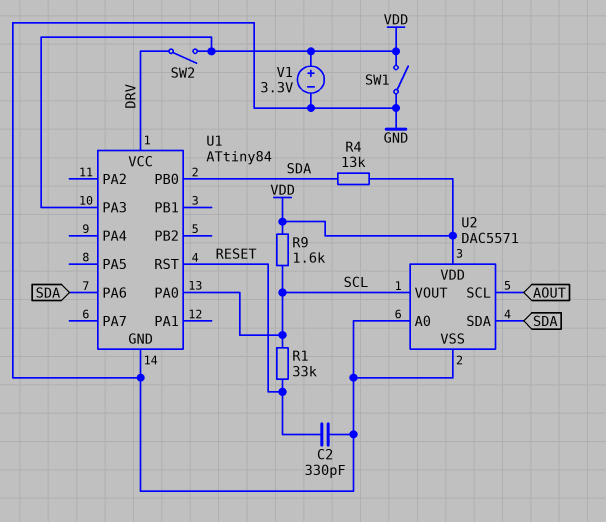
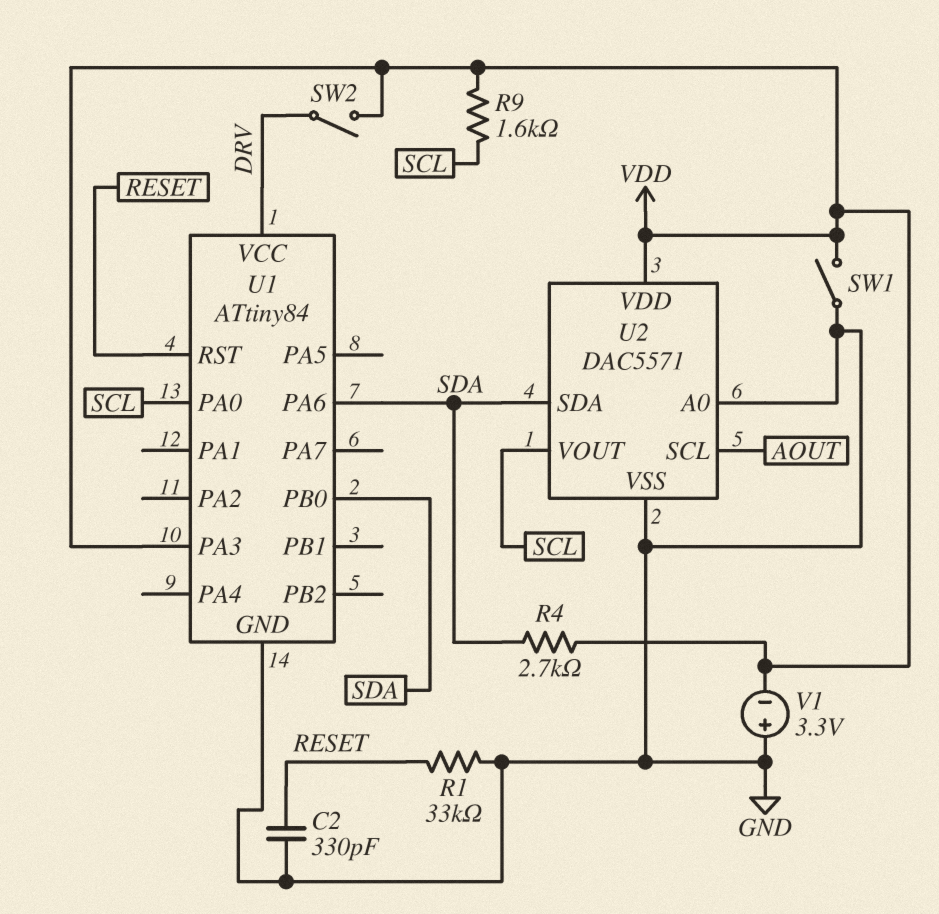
R1: 33k (RESET, SCL) -> 33k (GND, RESET)
R4: 13k (SDA, VDD) -> 2.7k (SDA, VDD)
V1: 3.3V (plus VDD, minus GND) -> 3.3V (plus GND, minus VDD)

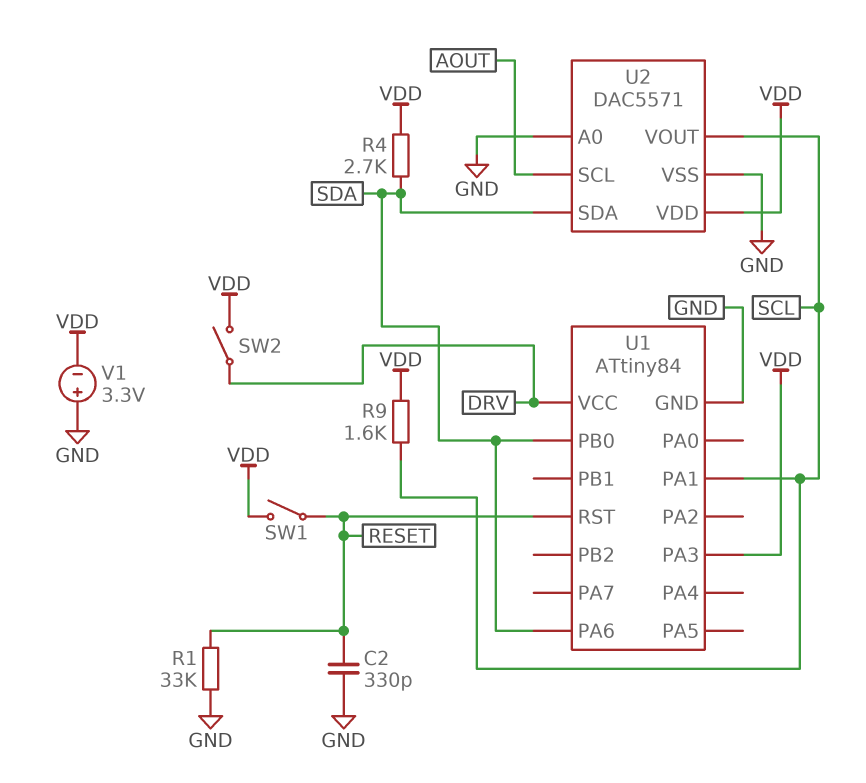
SW1: switch (GND, VDD) -> switch (RESET, VDD)
U1 pin PA0: SCL -> none
U1 pin PA1: none -> SCL

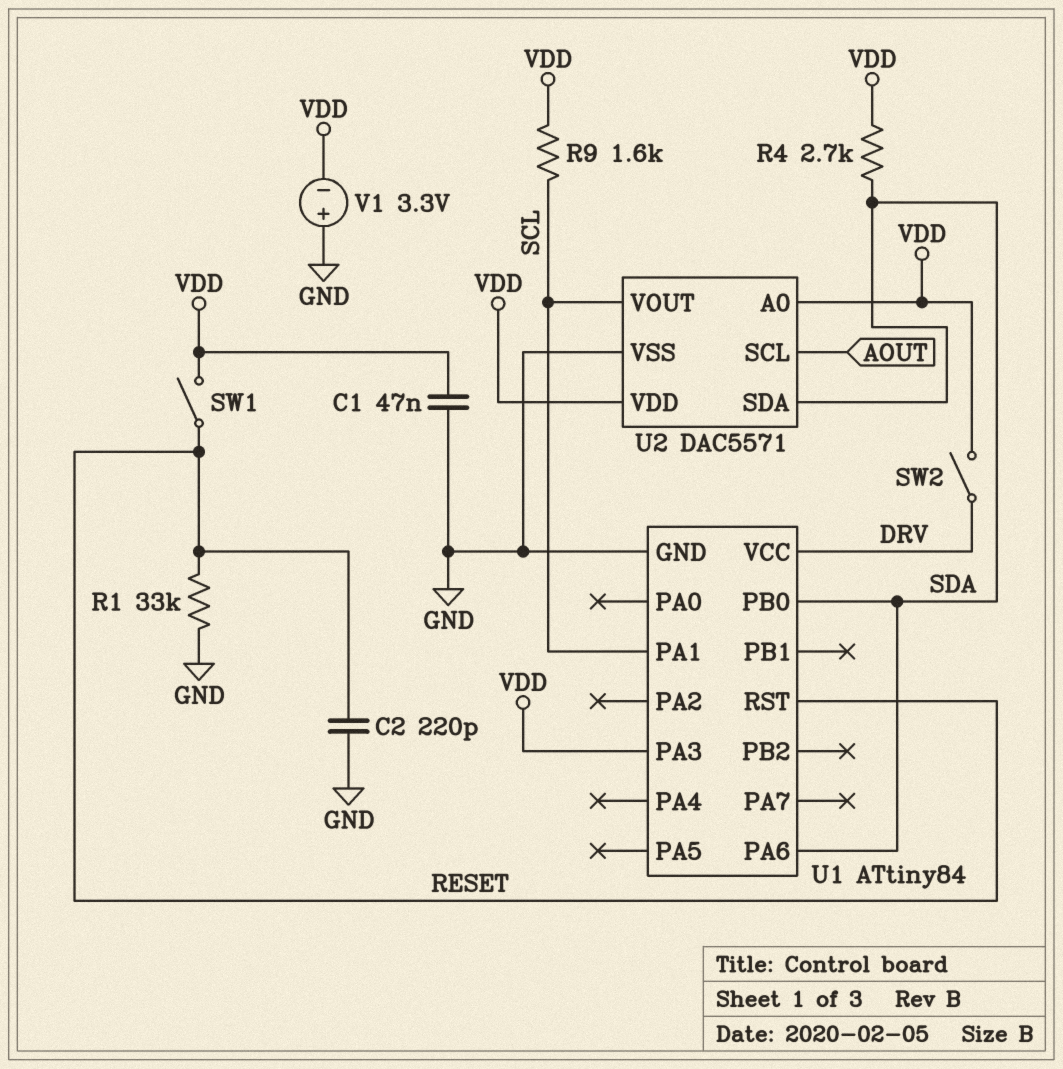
C1: none -> 47nF (GND, VDD)
C2: 330pF (GND, RESET) -> 220pF (GND, RESET)
U2 pin A0: GND -> VDD

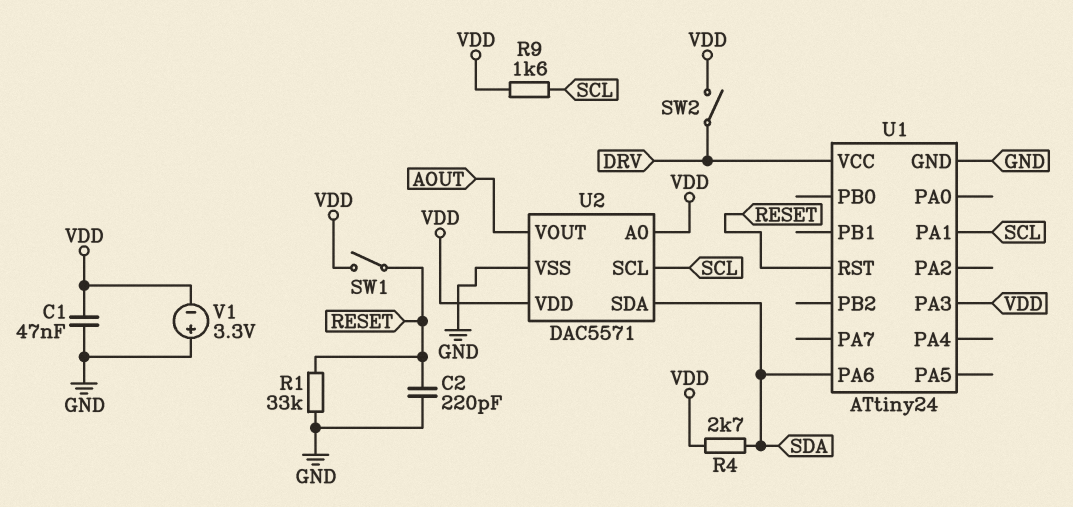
U1: ATtiny84 -> ATtiny24
U1 pin PB0: SDA -> none
U2 pin SCL: AOUT -> SCL
U2 pin VOUT: SCL -> AOUT

